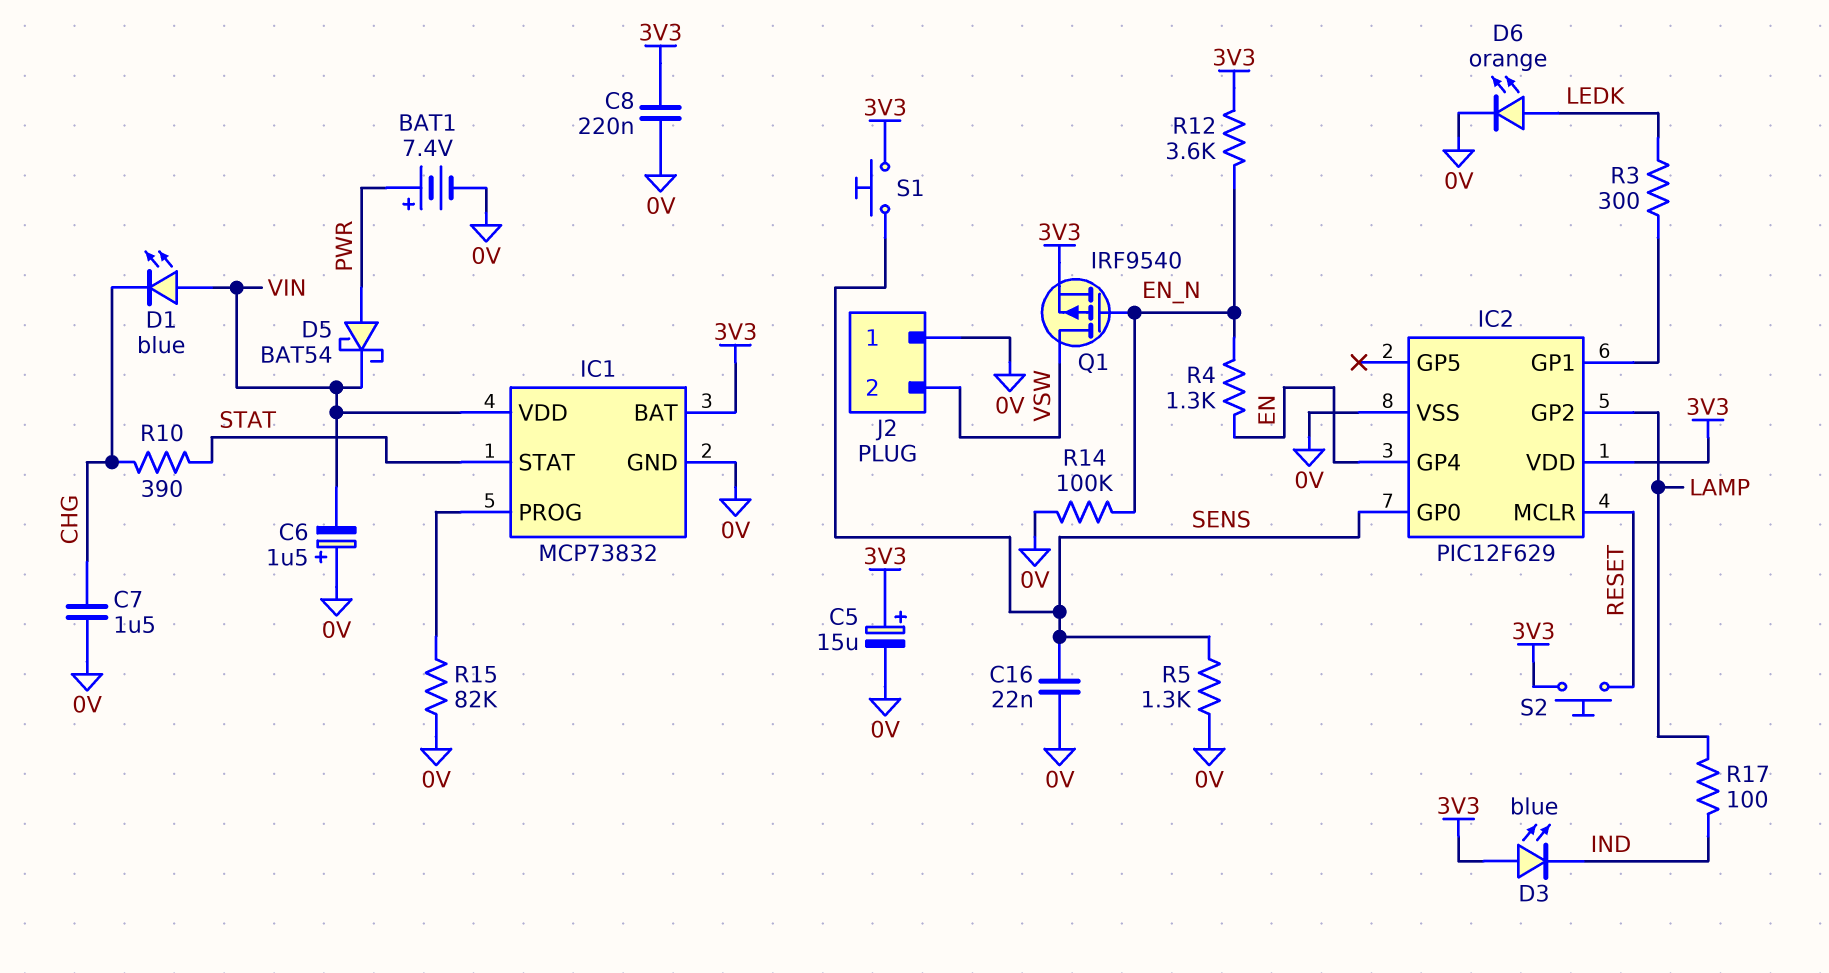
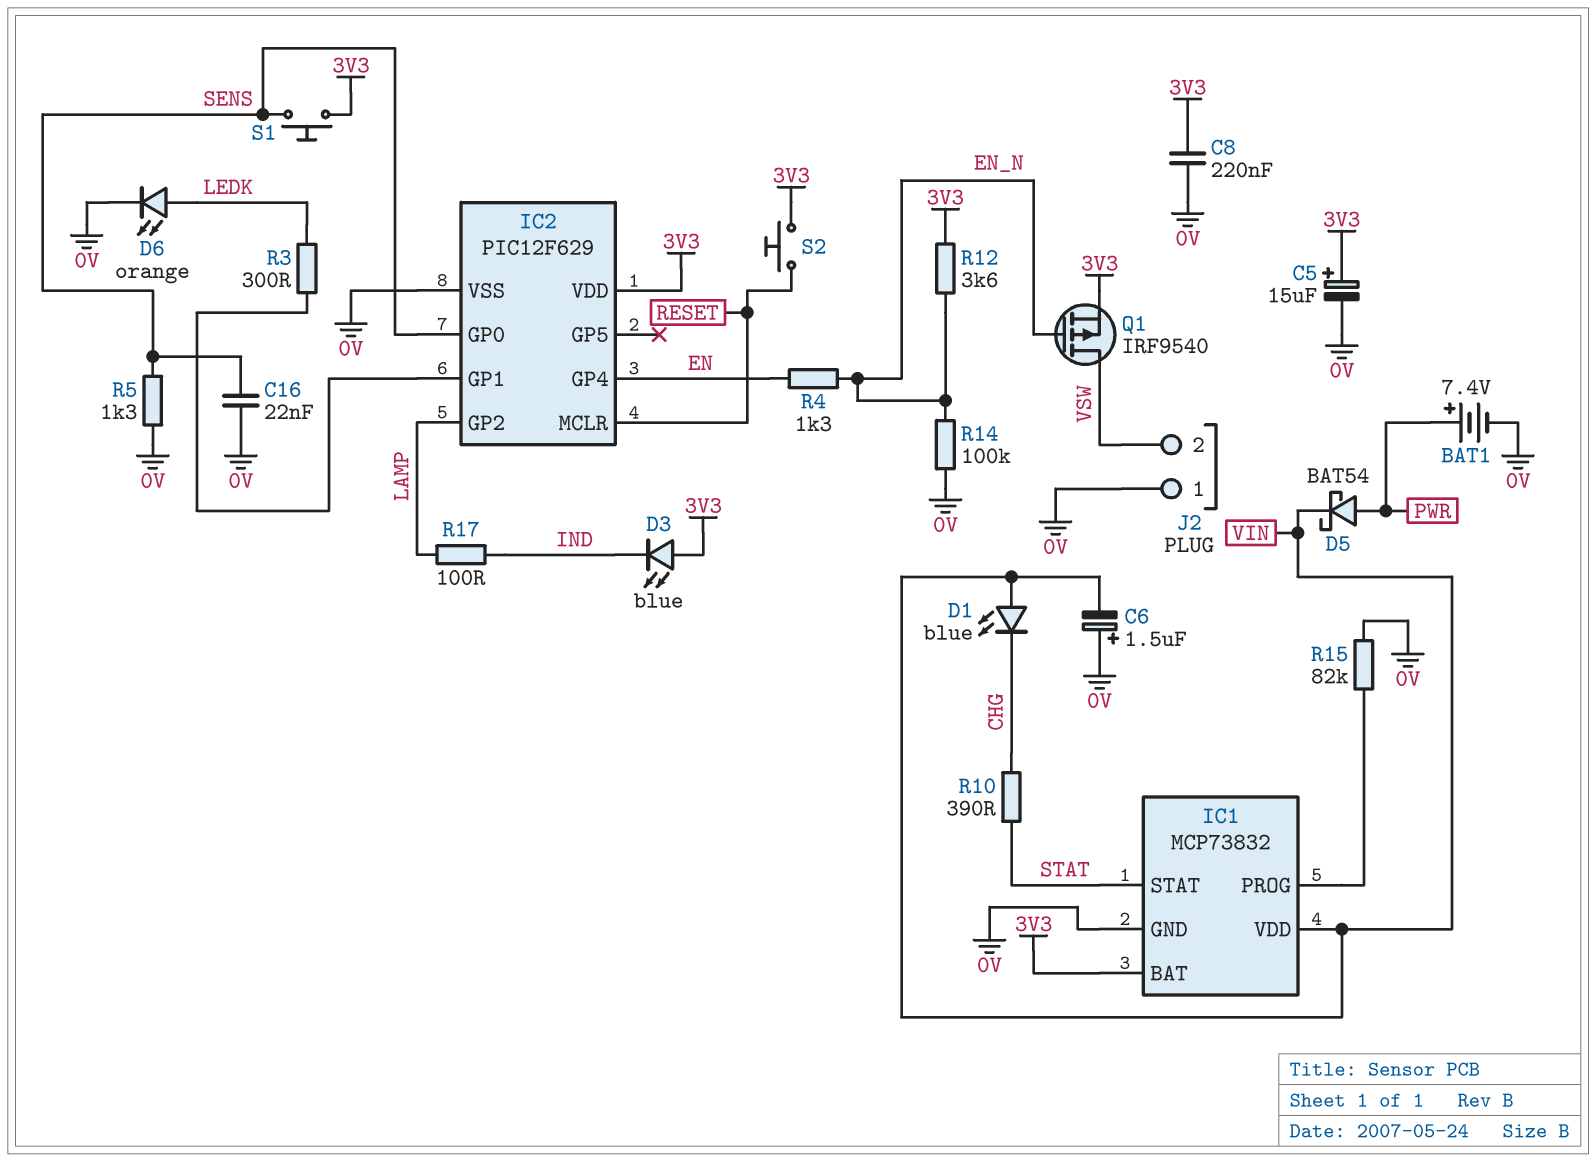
C7: 1.5uF (0V, CHG) -> none

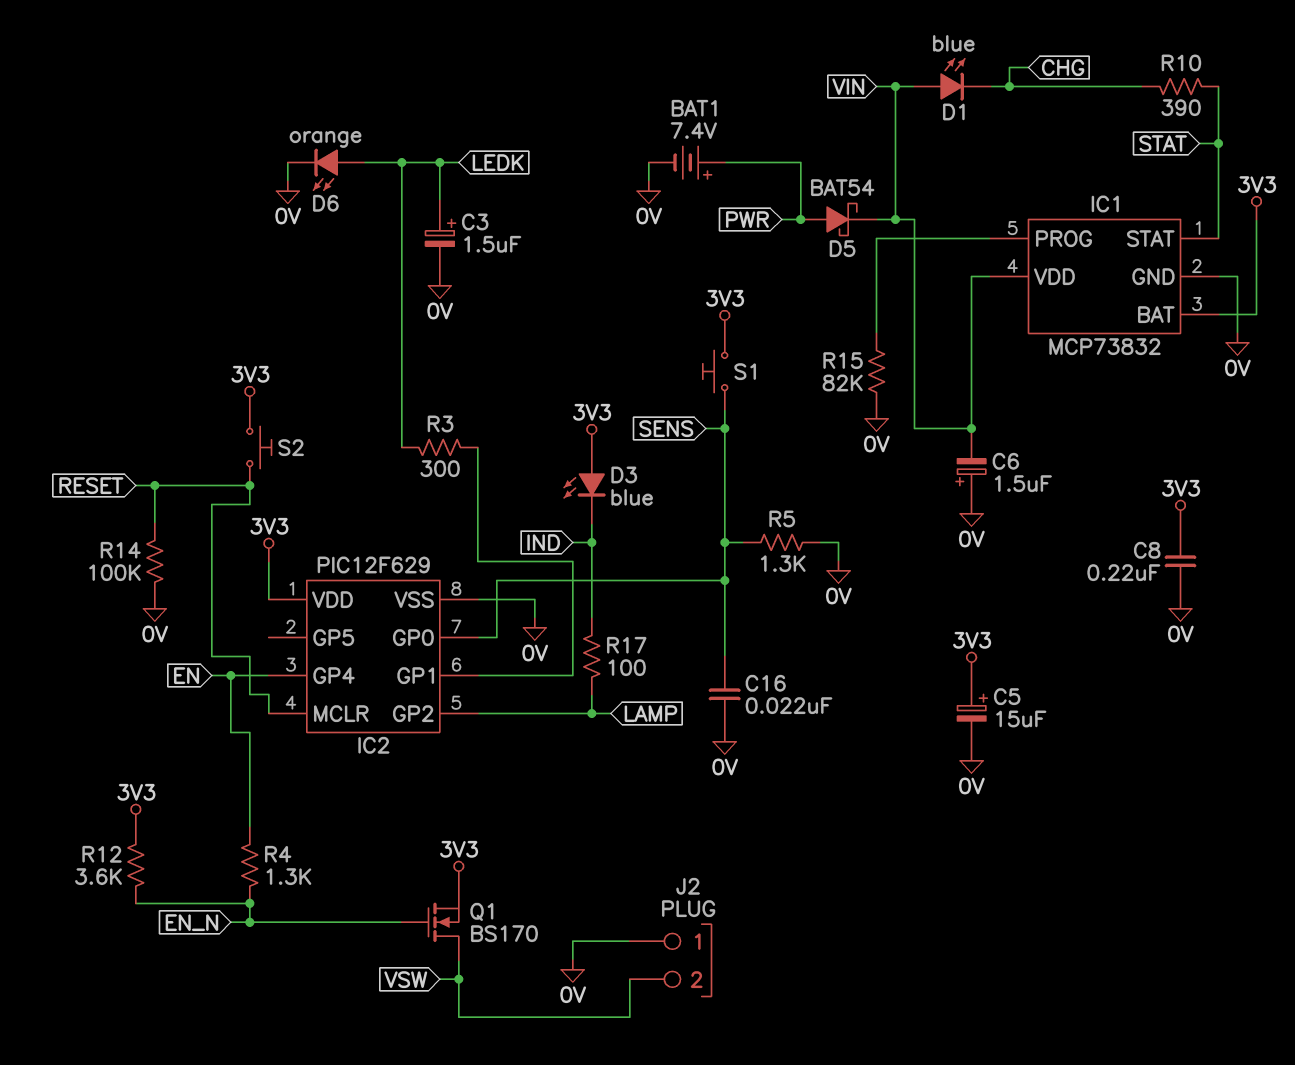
C3: none -> 1.5uF (plus LEDK, minus 0V)
Q1: PMOS IRF9540 (G EN_N, D VSW, S 3V3) -> NMOS BS170 (G EN_N, D VSW, S 3V3)
R14: 100k (0V, EN_N) -> 100k (0V, RESET)

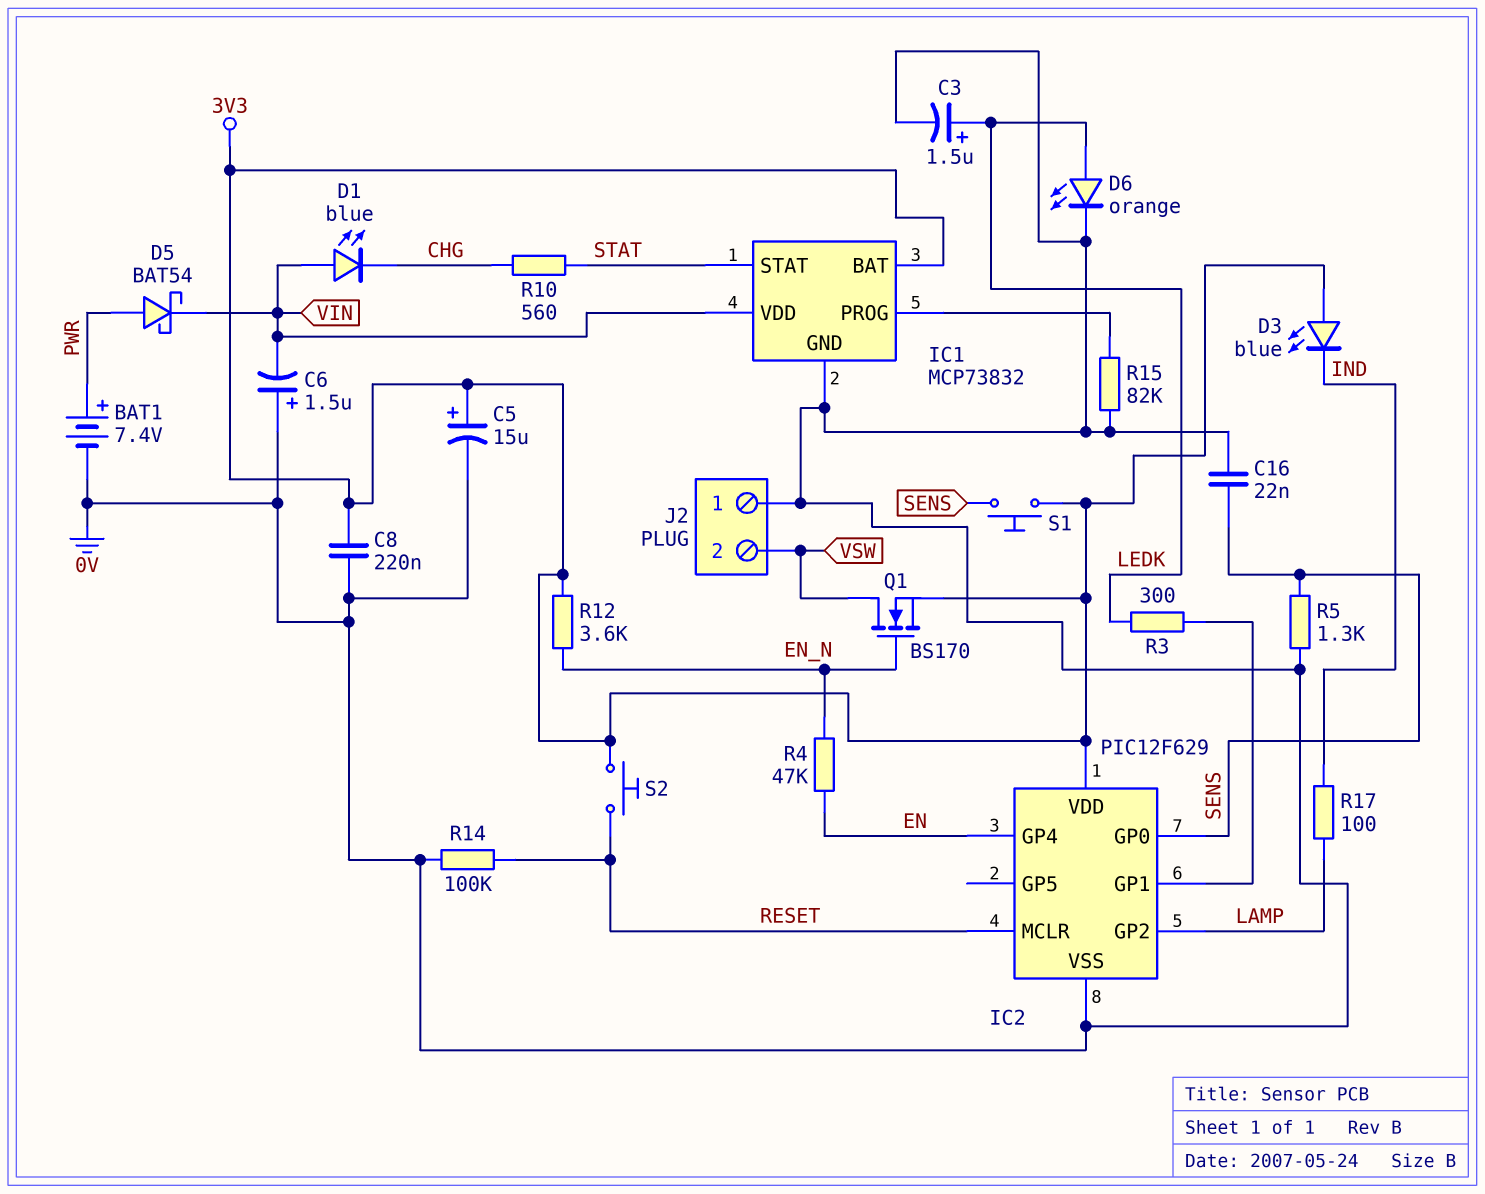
R4: 1.3k (EN, EN_N) -> 47k (EN, EN_N)
R10: 390 (CHG, STAT) -> 560 (CHG, STAT)

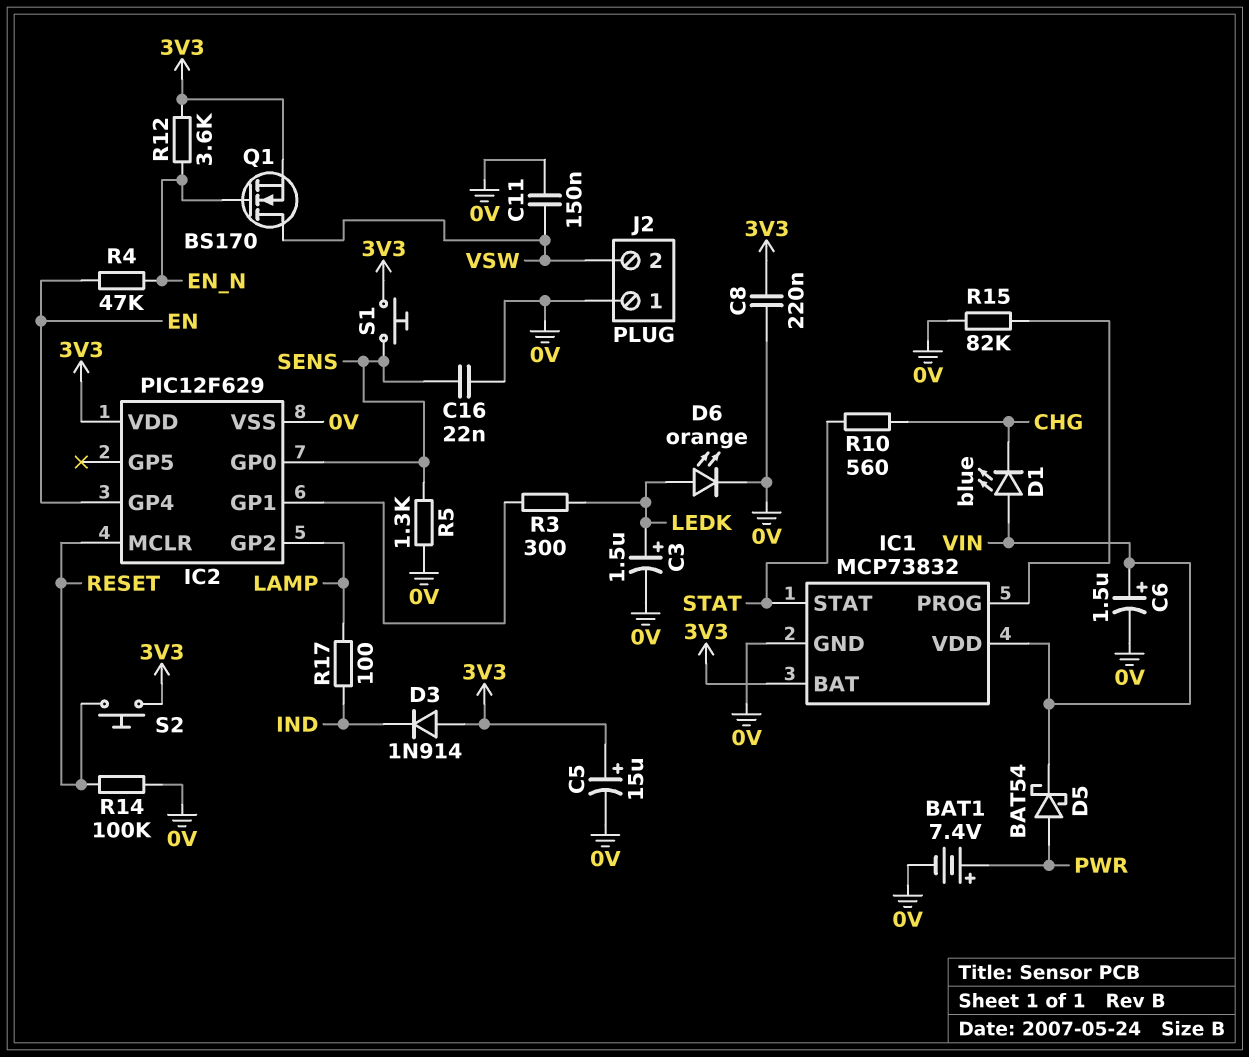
C6: 1.5uF (plus 0V, minus VIN) -> 1.5uF (plus VIN, minus 0V)
C11: none -> 150nF (0V, VSW)
D3: LED blue (A 3V3, K IND) -> diode 1N914 (A 3V3, K IND)

